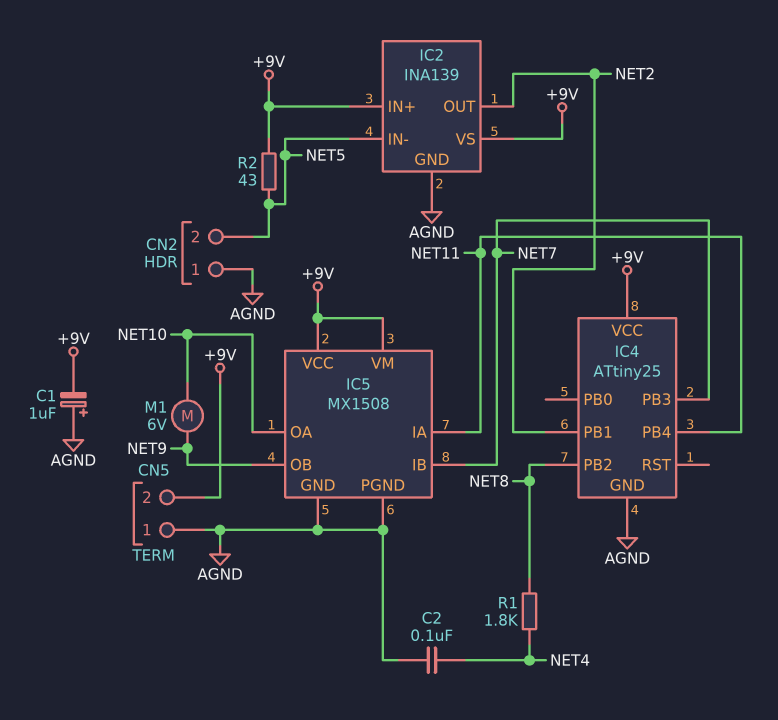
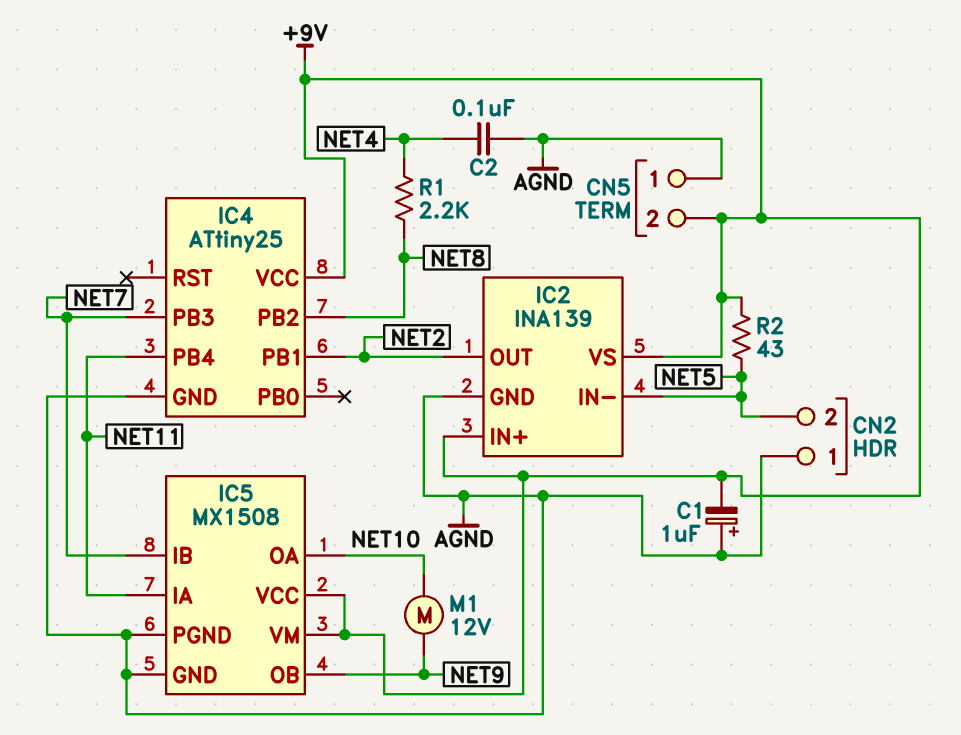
M1: motor 6V (NET9, NET10) -> motor 12V (NET9, NET10)
R1: 1.8k (NET4, NET8) -> 2.2k (NET4, NET8)

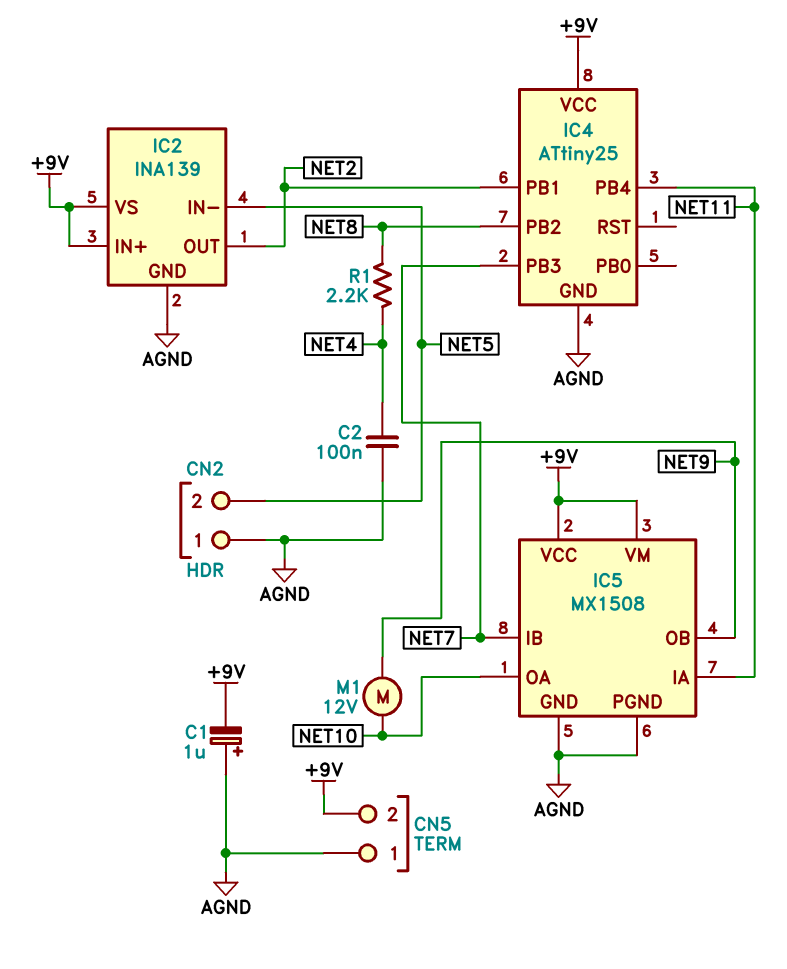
R2: 43 (+9V, NET5) -> none

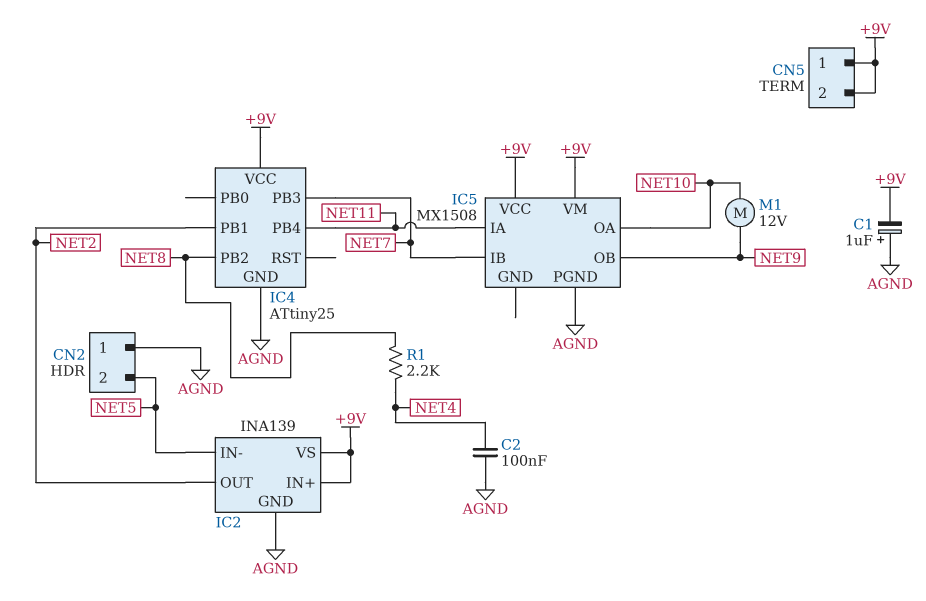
CN5 pin 1: AGND -> +9V
IC5 pin GND: AGND -> none

